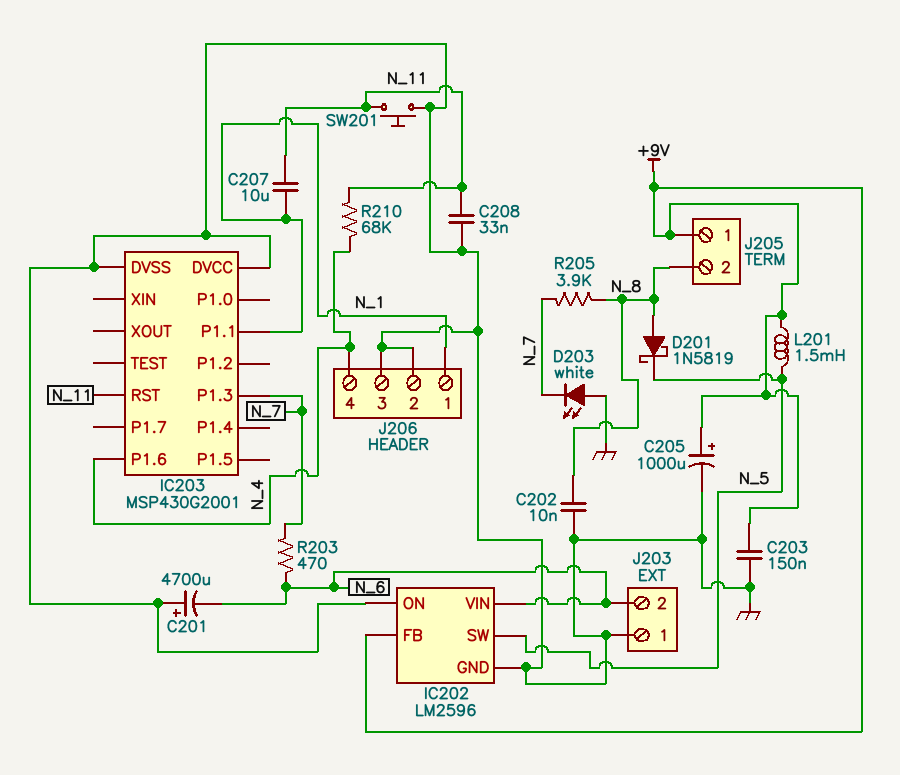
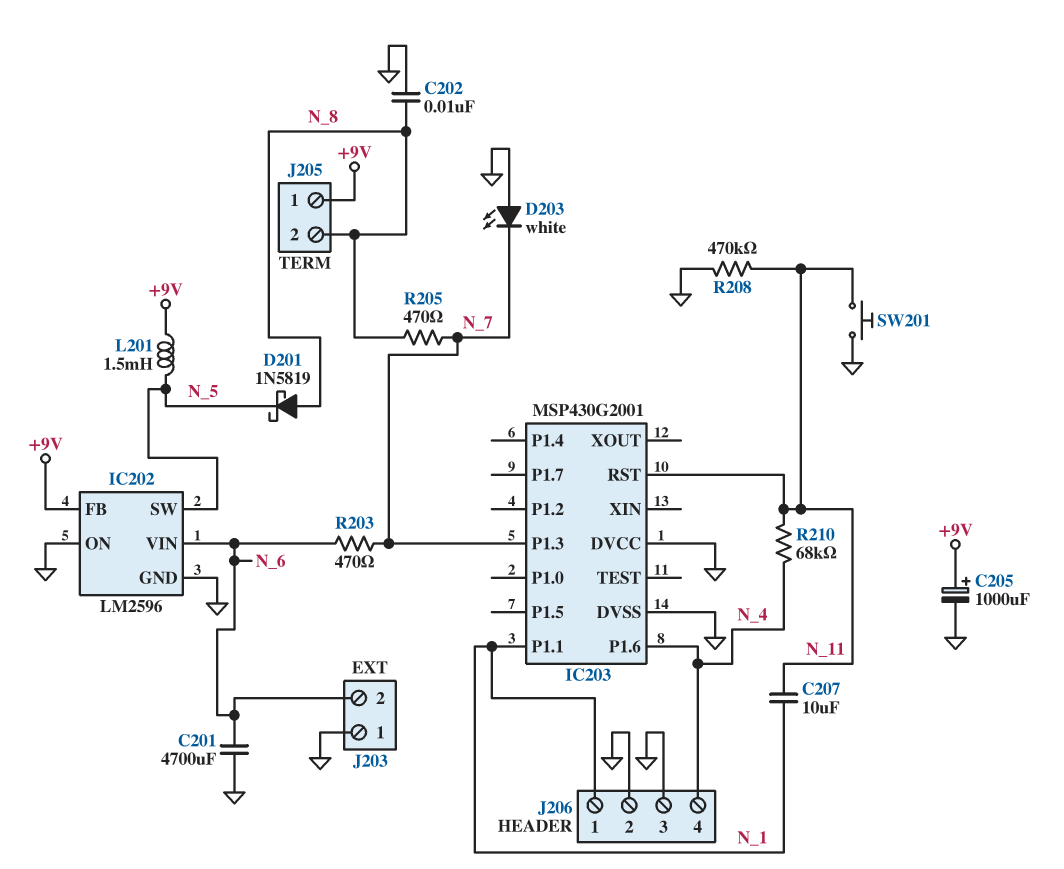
C201: 4700uF (plus GND, minus N_6) -> 4700uF (GND, N_6)
C203: 150nF (+9V, GND) -> none
C208: 33nF (GND, N_11) -> none
R205: 3.9k (N_7, N_8) -> 470 (N_7, N_8)
R208: none -> 470k (GND, N_11)

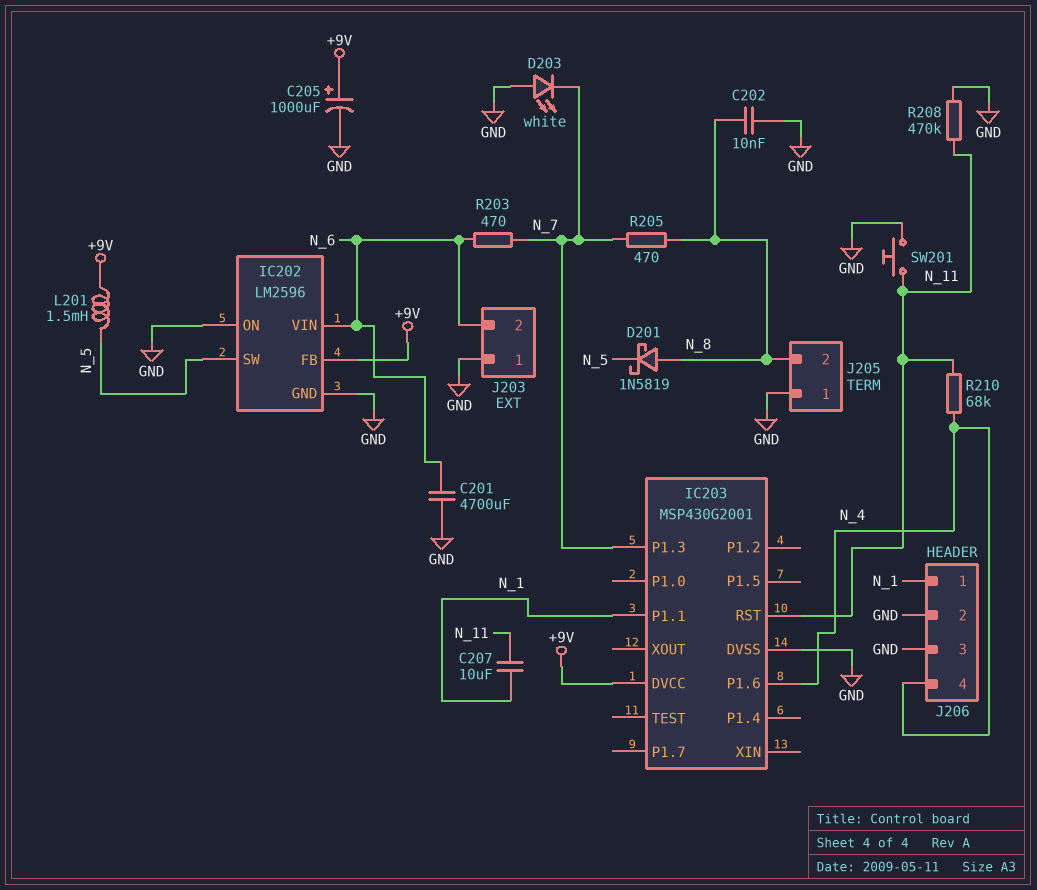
IC203 pin DVCC: GND -> +9V
J205 pin 1: +9V -> GND

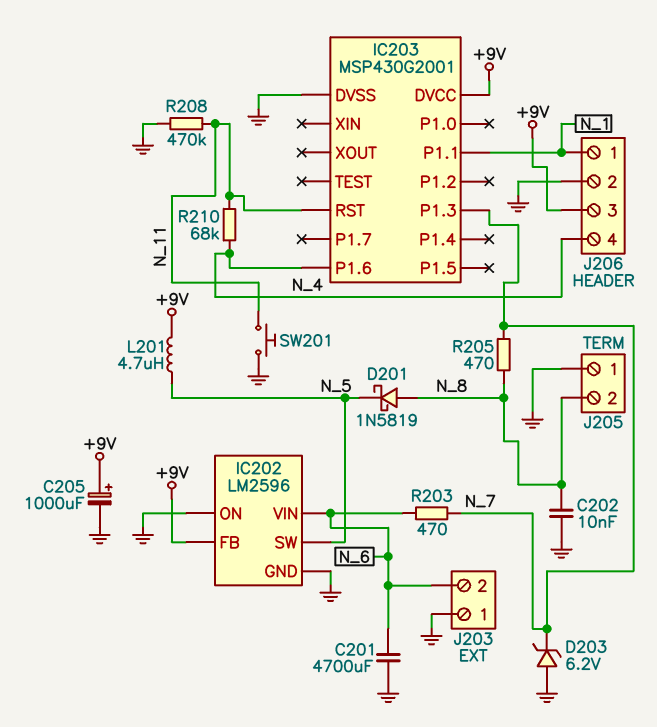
C207: 10uF (N_1, N_11) -> none
D203: LED white (A GND, K N_7) -> zener 6.2V (A GND, K N_7)
J206 pin 3: GND -> +9V
L201: 1.5mH (+9V, N_5) -> 4.7uH (+9V, N_5)

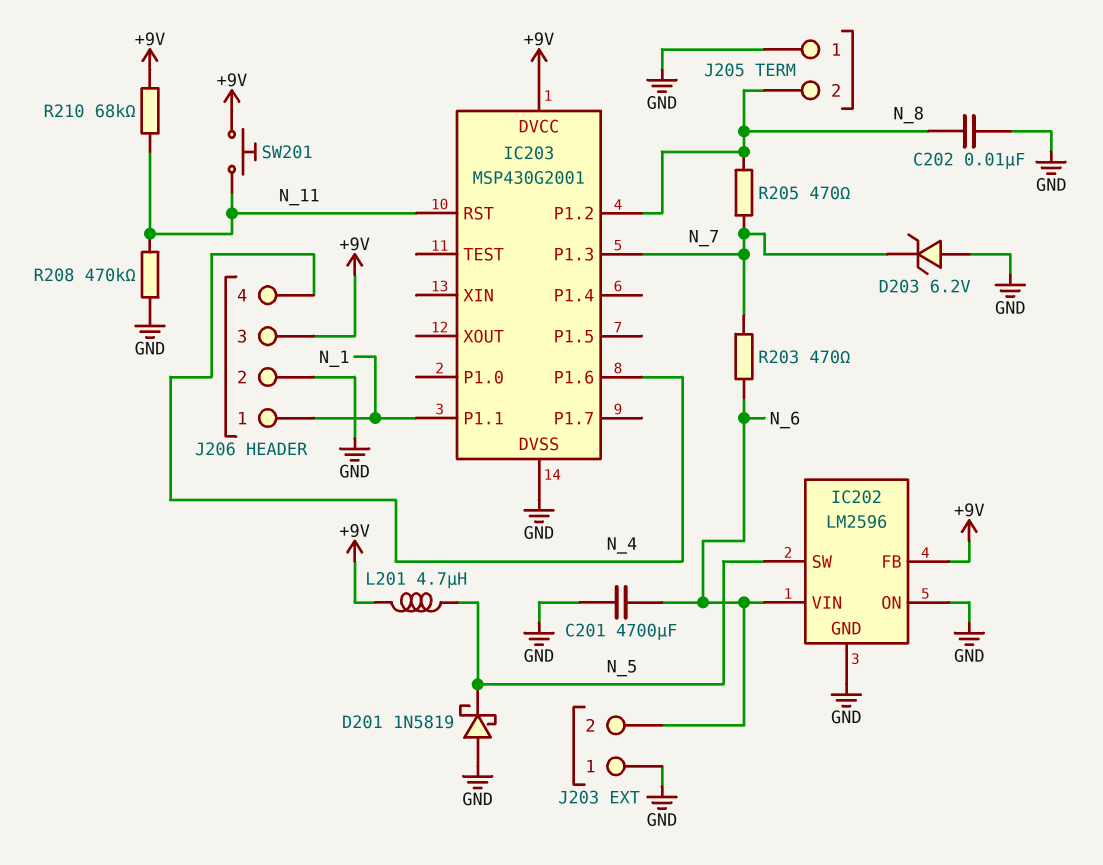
C205: 1000uF (plus +9V, minus GND) -> none
D201: schottky 1N5819 (A N_8, K N_5) -> schottky 1N5819 (A GND, K N_5)
IC203 pin P1.2: none -> N_8
R210: 68k (N_4, N_11) -> 68k (+9V, N_11)
SW201: button (GND, N_11) -> button (+9V, N_11)

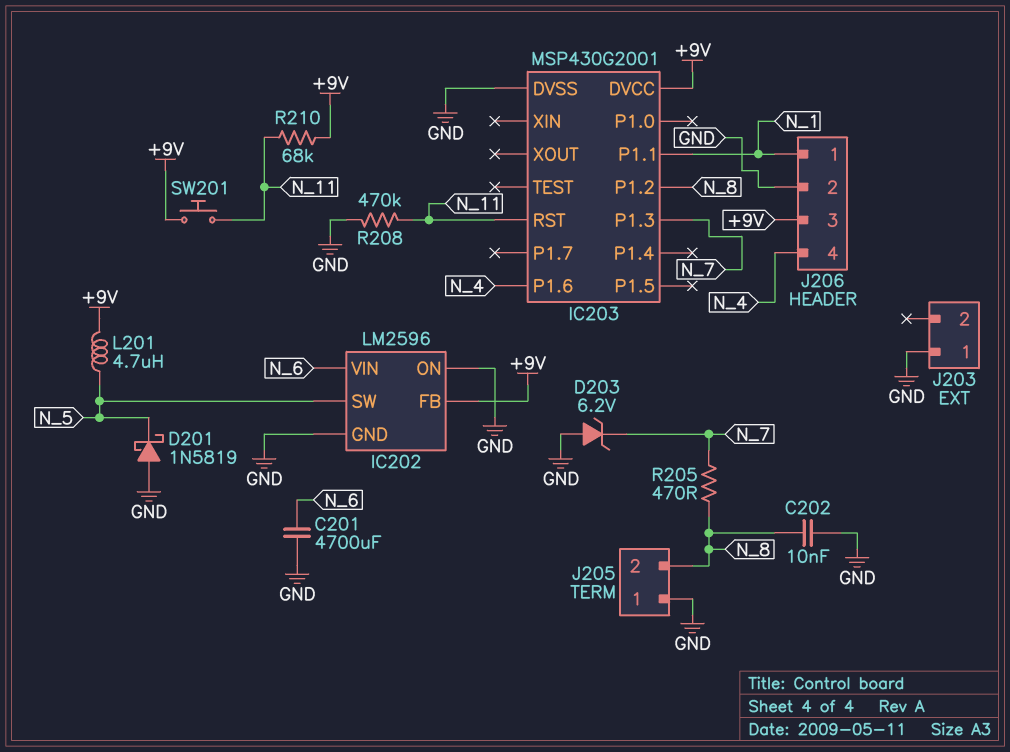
J203 pin 2: N_6 -> none
R203: 470 (N_6, N_7) -> none

